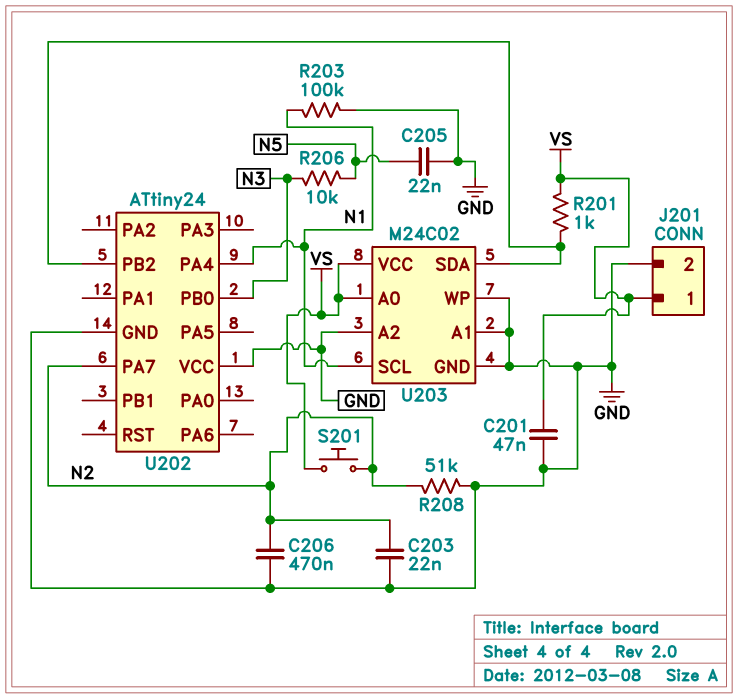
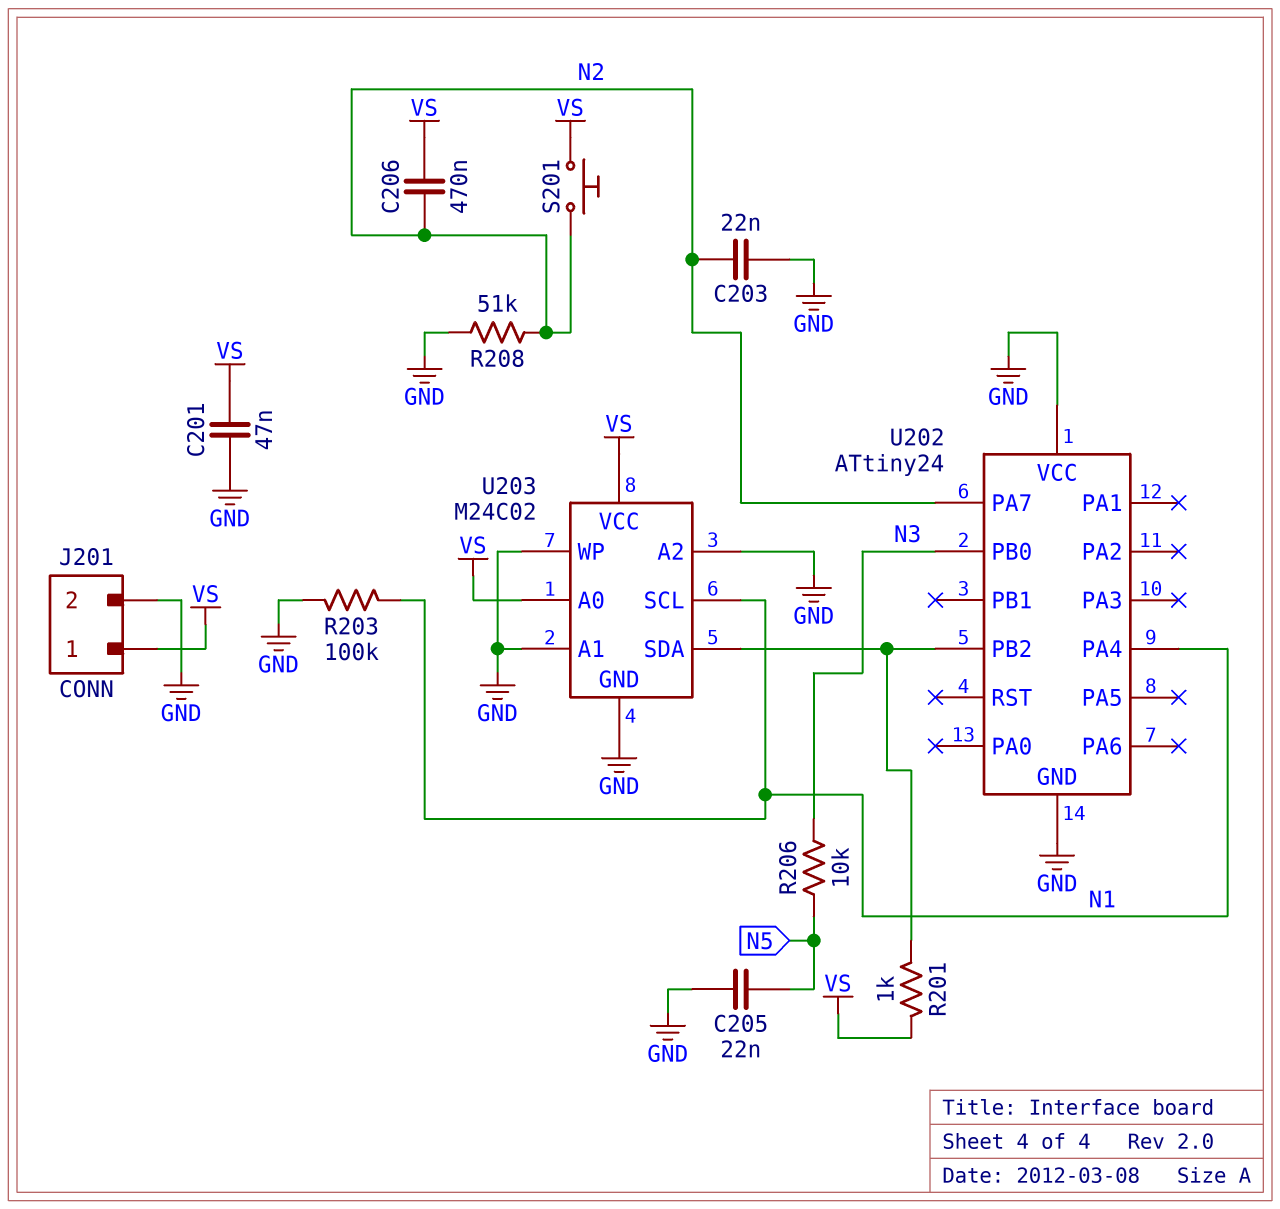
C206: 470nF (GND, N2) -> 470nF (N2, VS)

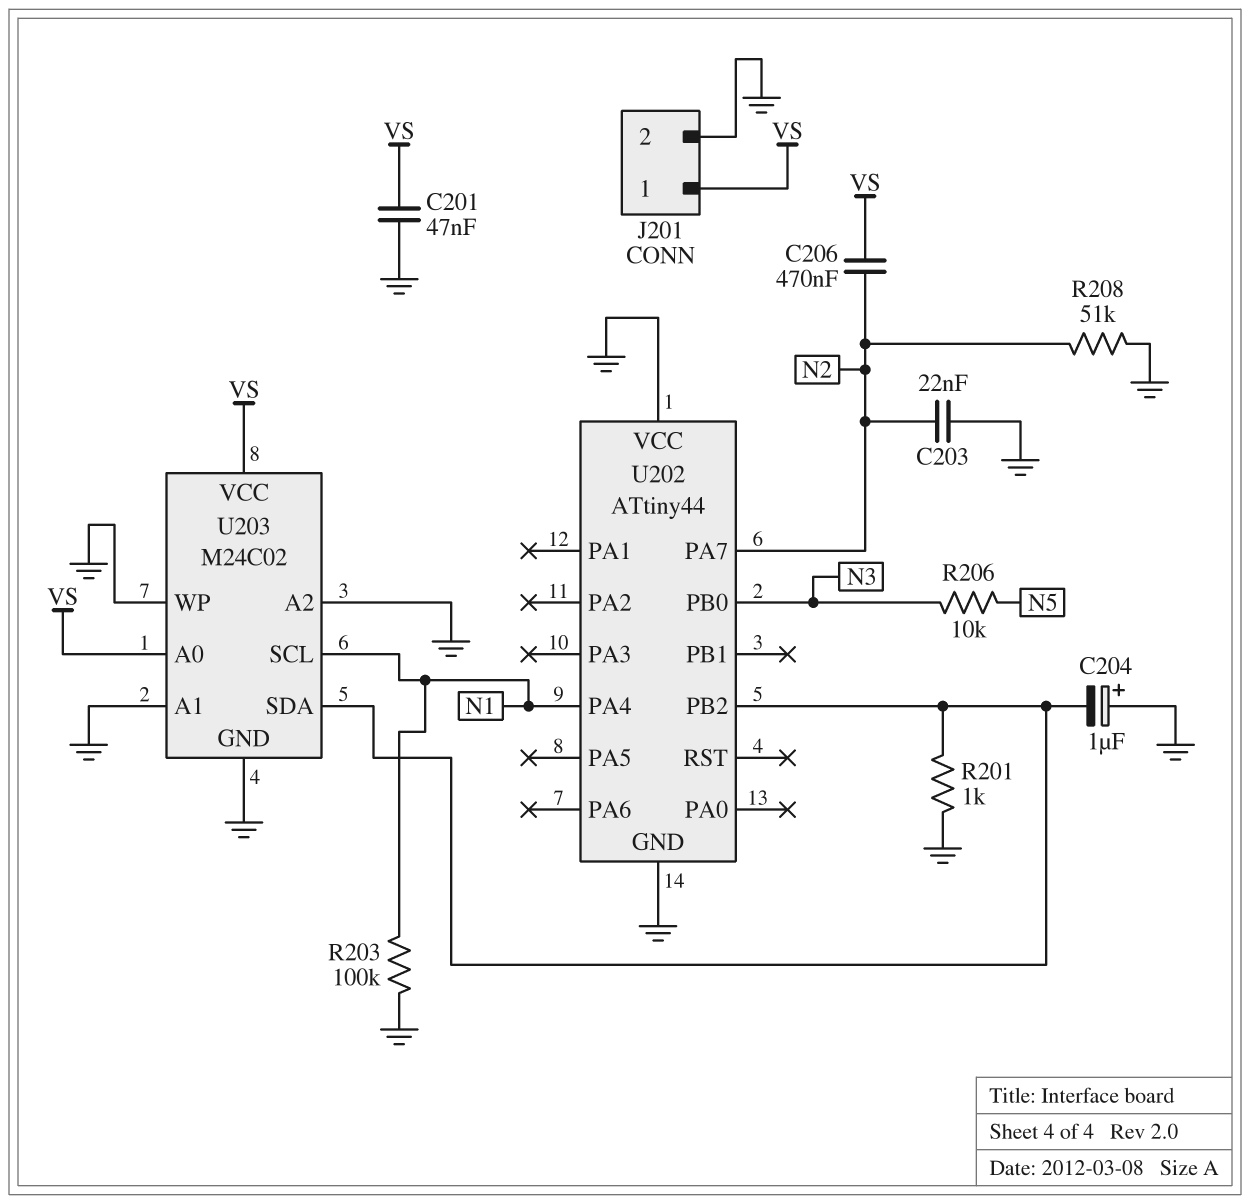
C204: none -> 1uF (plus GND, minus U202/PB2)
C205: 22nF (GND, N5) -> none
R201: 1k (U202/PB2, VS) -> 1k (GND, U202/PB2)
S201: button (N2, VS) -> none
U202: ATtiny24 -> ATtiny44

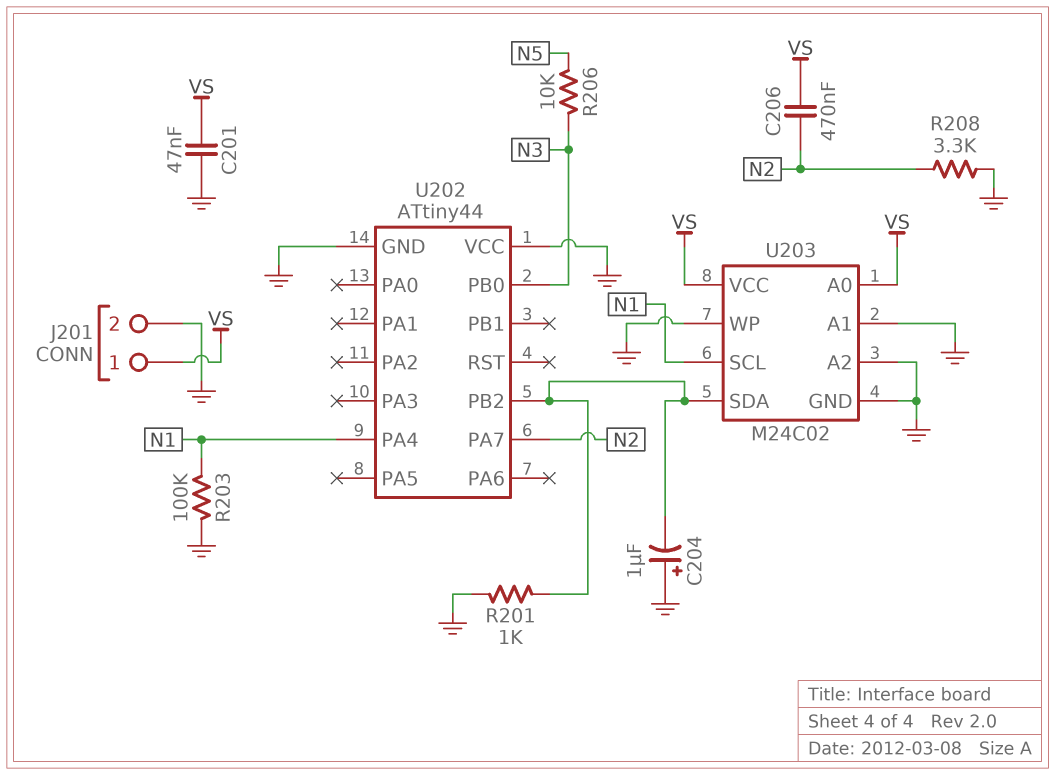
C203: 22nF (GND, N2) -> none
R208: 51k (GND, N2) -> 3.3k (GND, N2)

